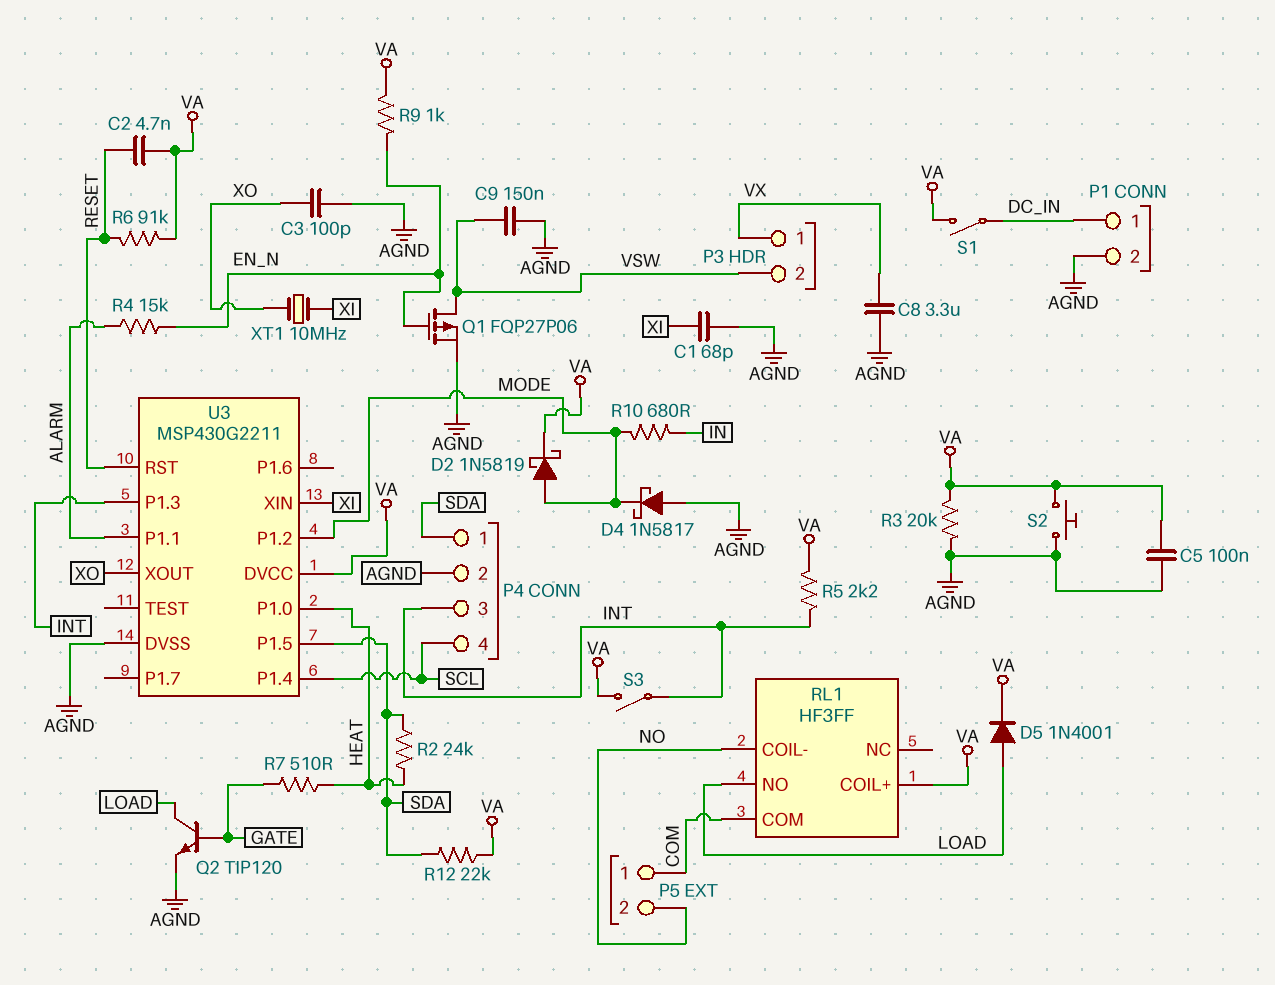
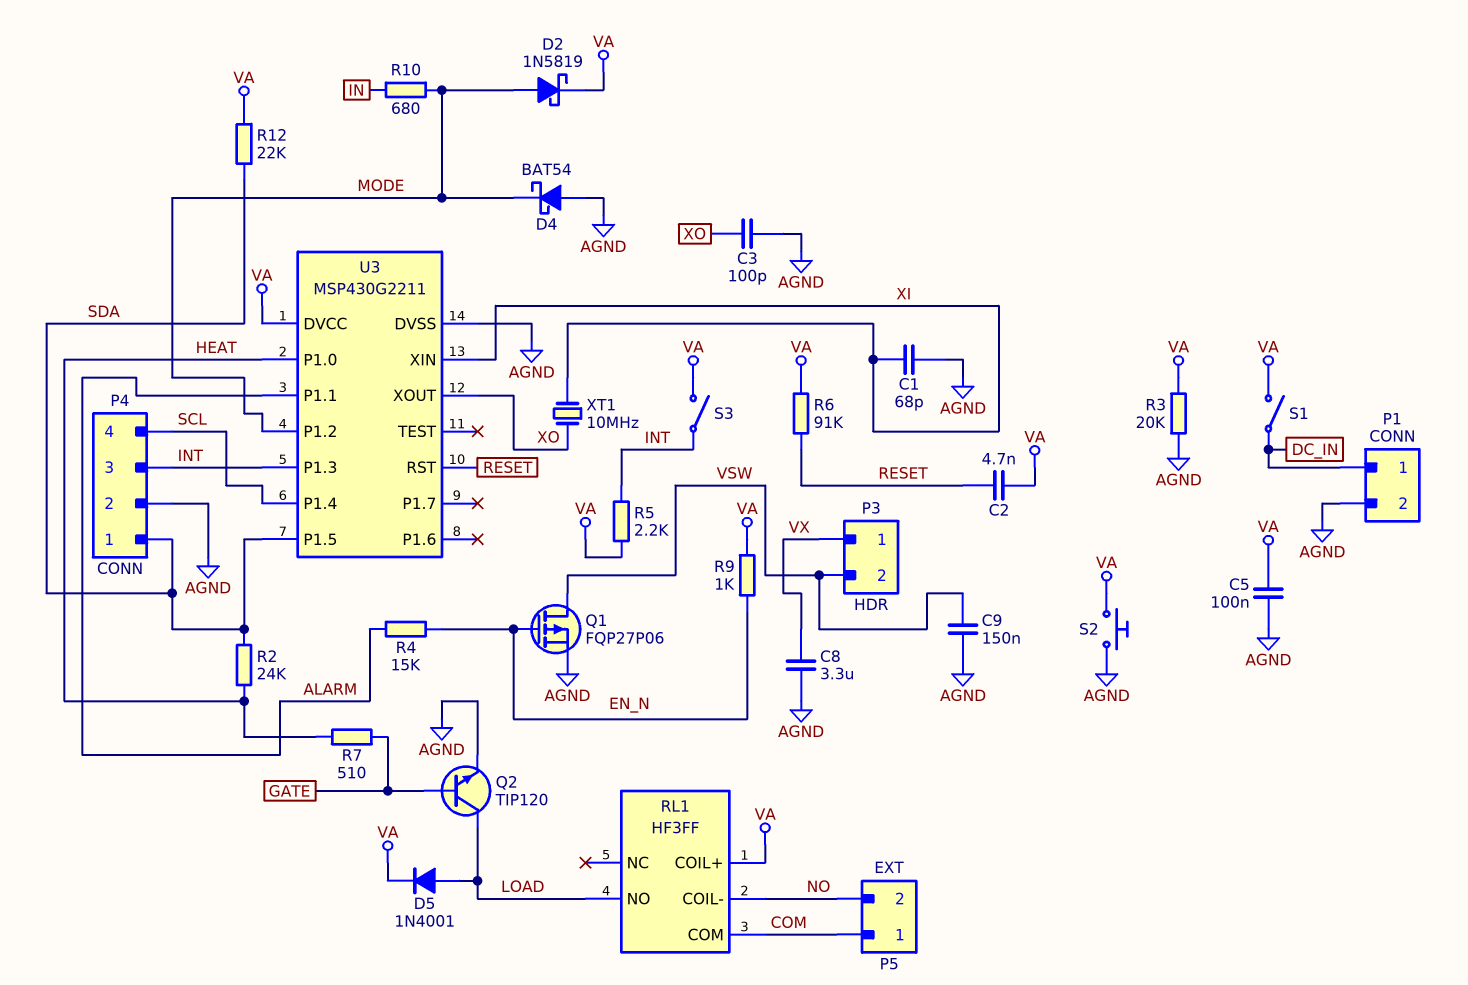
D4: schottky 1N5817 (A AGND, K MODE) -> schottky BAT54 (A AGND, K MODE)

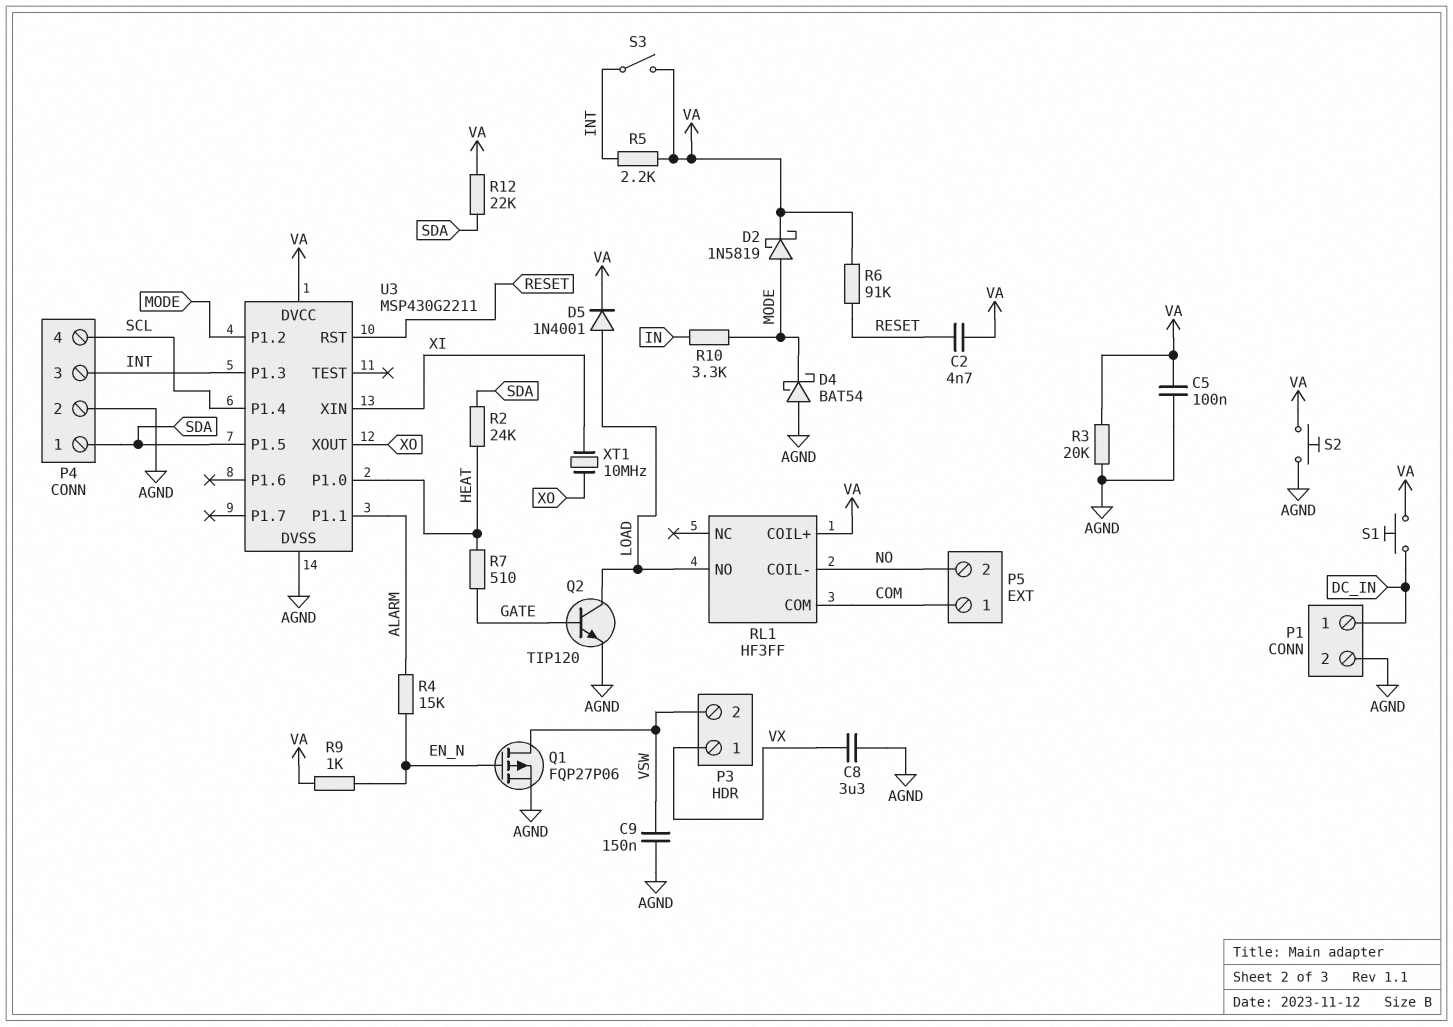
C1: 68pF (AGND, XI) -> none
C3: 100pF (AGND, XO) -> none
R10: 680 (IN, MODE) -> 3.3k (IN, MODE)
S1: switch (DC_IN, VA) -> button (DC_IN, VA)

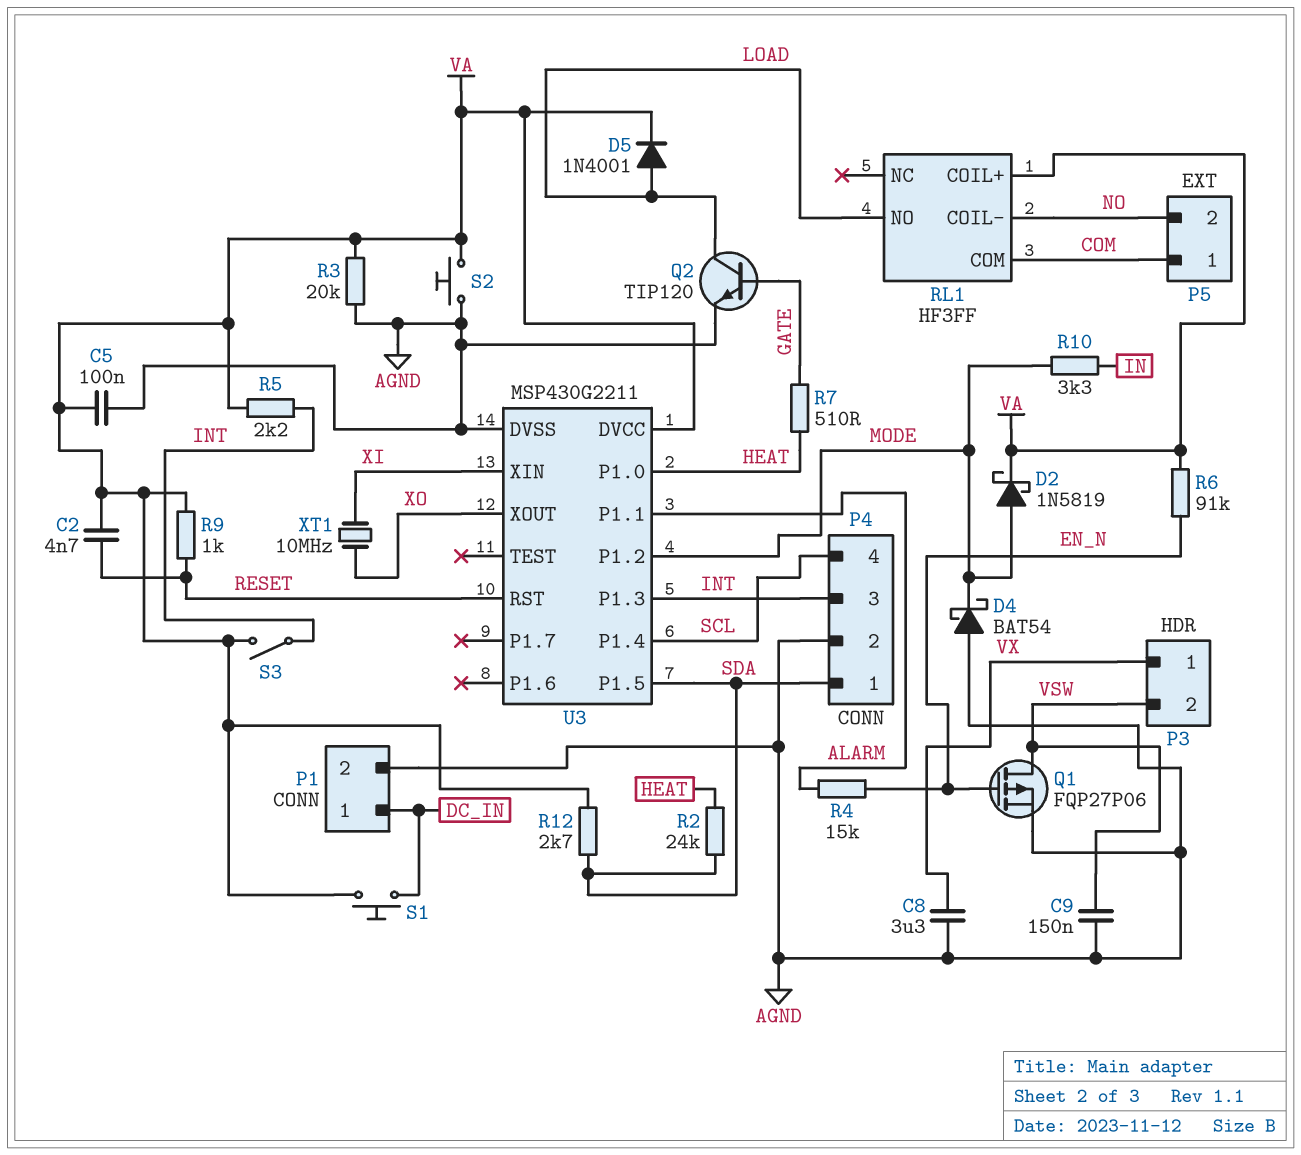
R6: 91k (RESET, VA) -> 91k (EN_N, VA)
R9: 1k (EN_N, VA) -> 1k (RESET, VA)
R12: 22k (SDA, VA) -> 2.7k (SDA, VA)

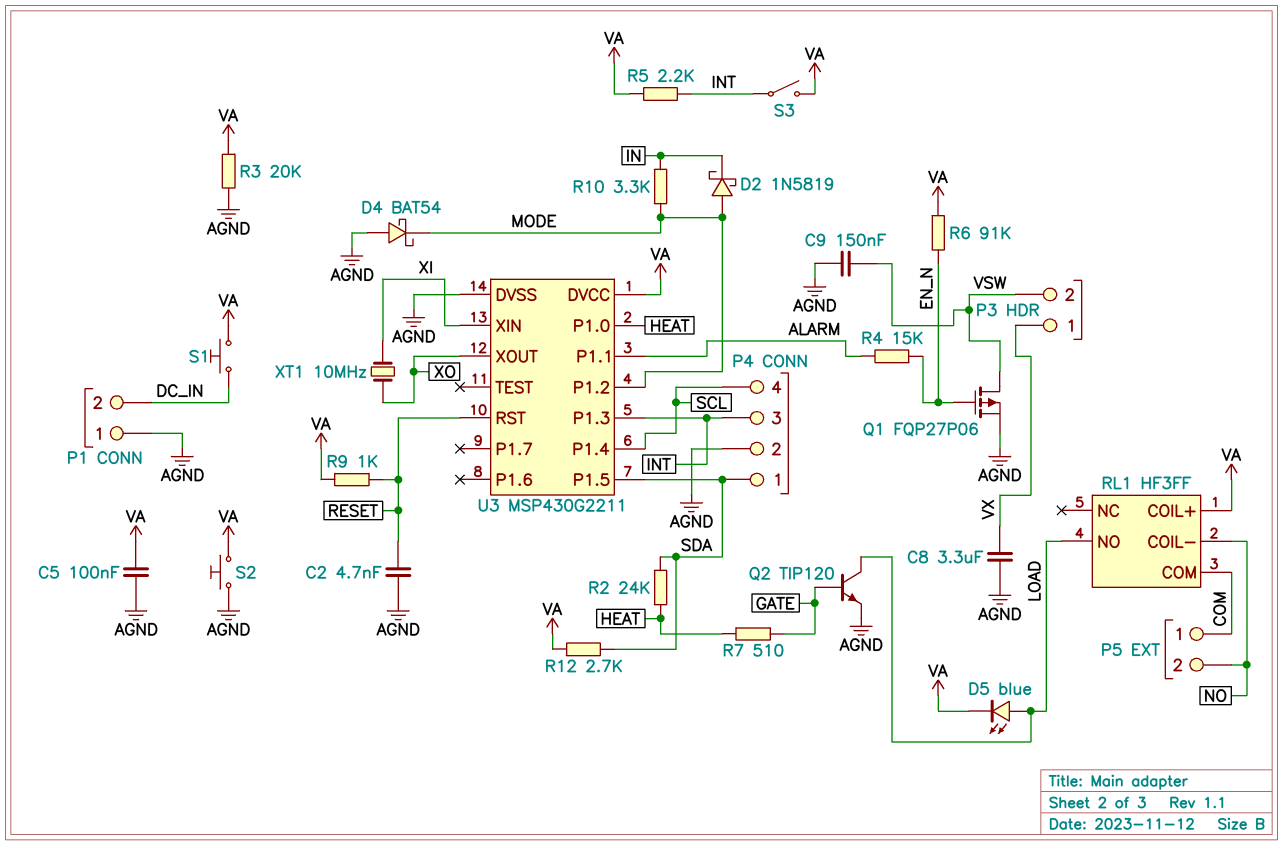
C2: 4.7nF (RESET, VA) -> 4.7nF (AGND, RESET)
D2: schottky 1N5819 (A MODE, K VA) -> schottky 1N5819 (A MODE, K IN)
D5: diode 1N4001 (A LOAD, K VA) -> LED blue (A LOAD, K VA)
P1 pin 1: DC_IN -> AGND
P1 pin 2: AGND -> DC_IN

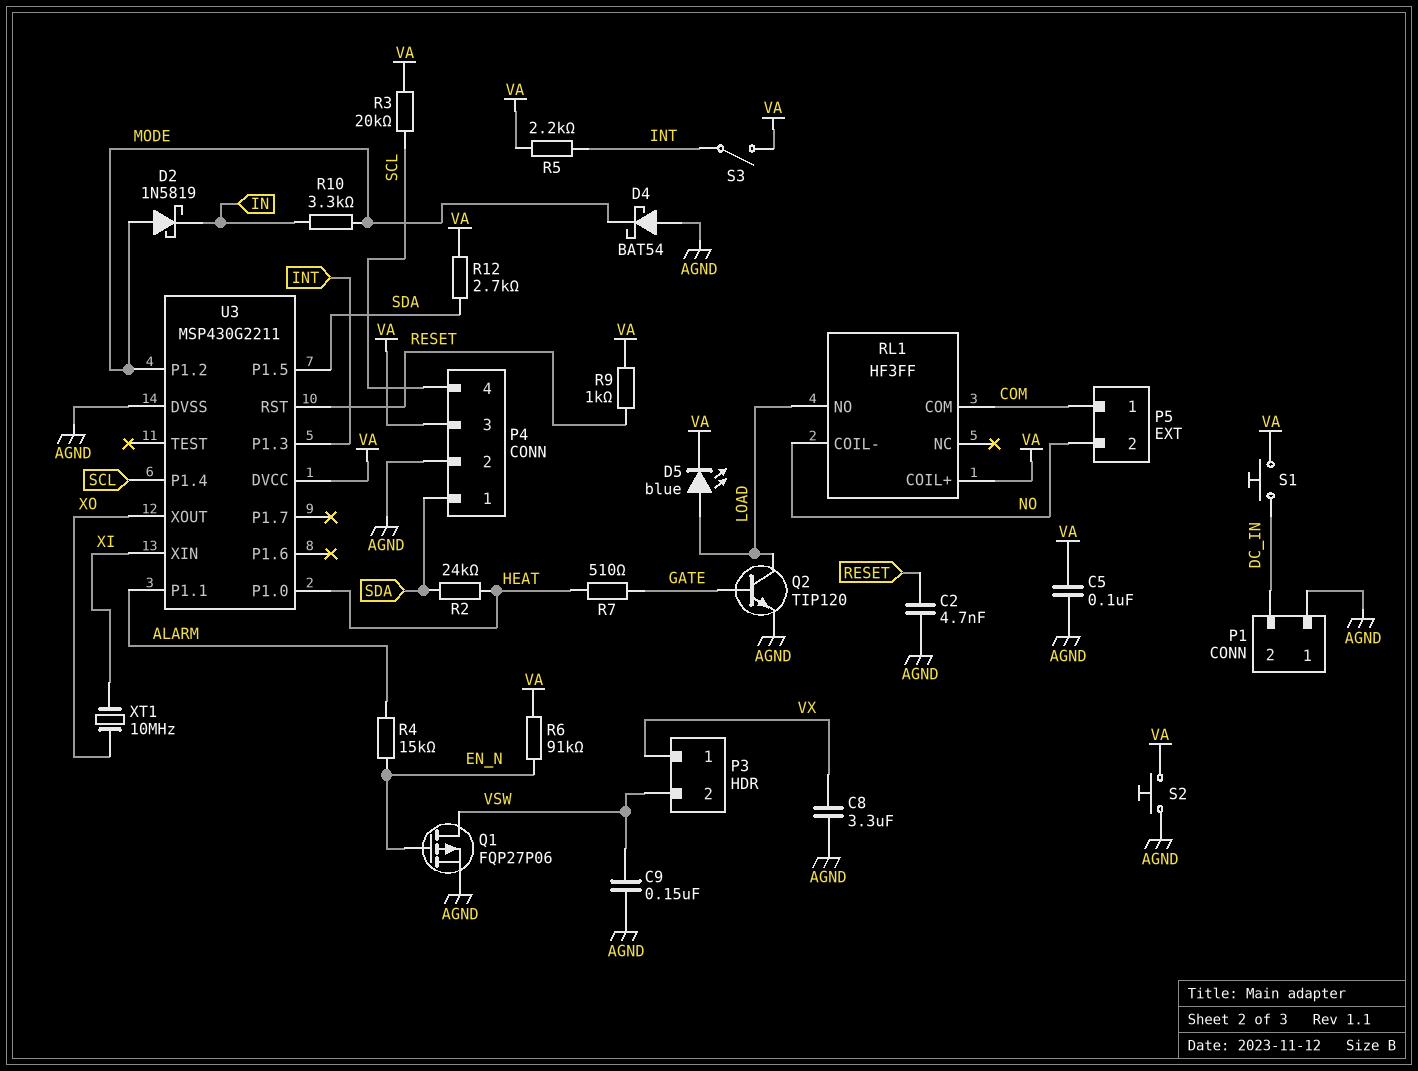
P4 pin 3: INT -> VA
R3: 20k (AGND, VA) -> 20k (SCL, VA)

